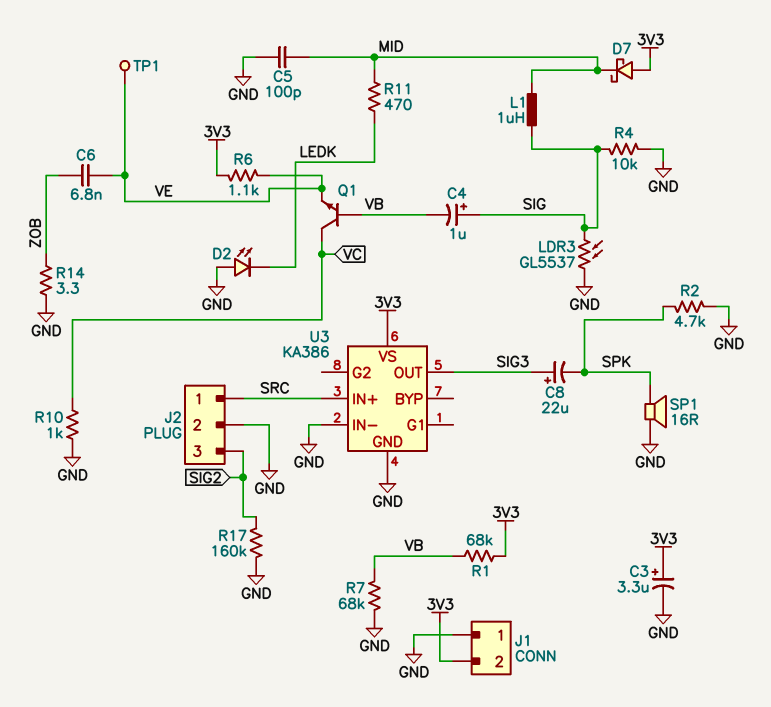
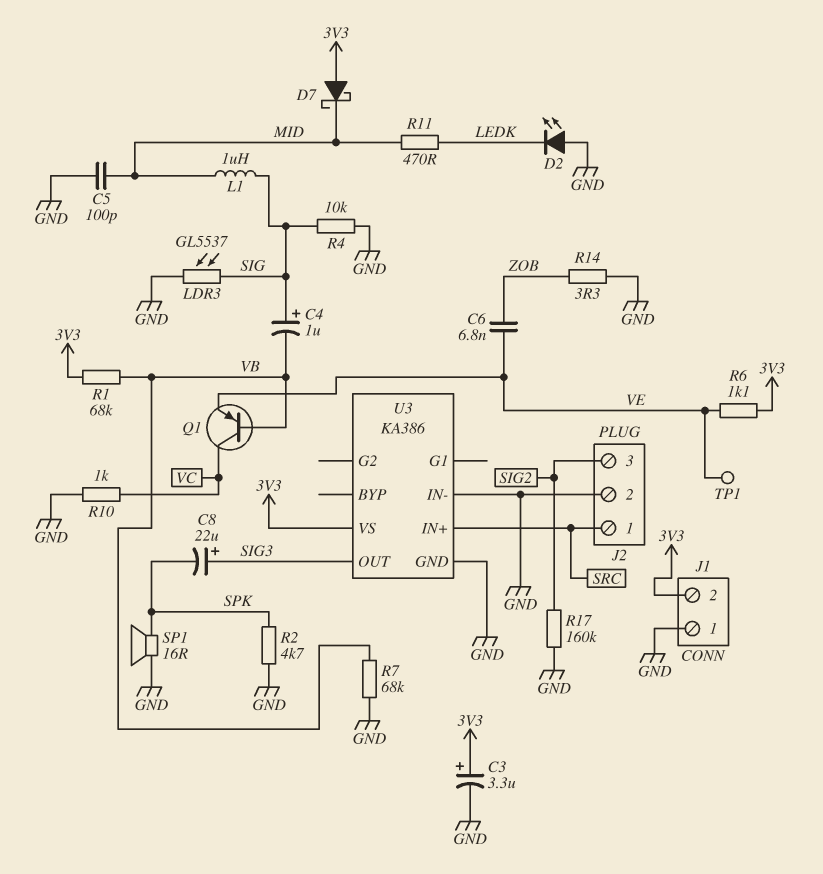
Q1: NPN (B VB, C VC, E VE) -> PNP (B VB, C VC, E VE)

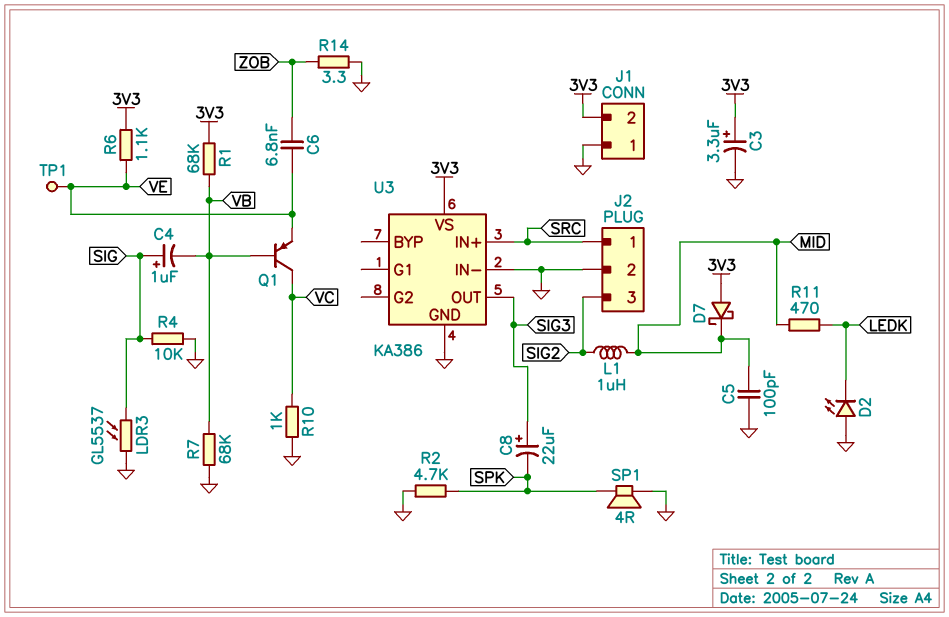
L1: 1uH (MID, SIG) -> 1uH (MID, SIG2)
R17: 160k (GND, SIG2) -> none
SP1: speaker 16R (GND, SPK) -> speaker 4R (GND, SPK)

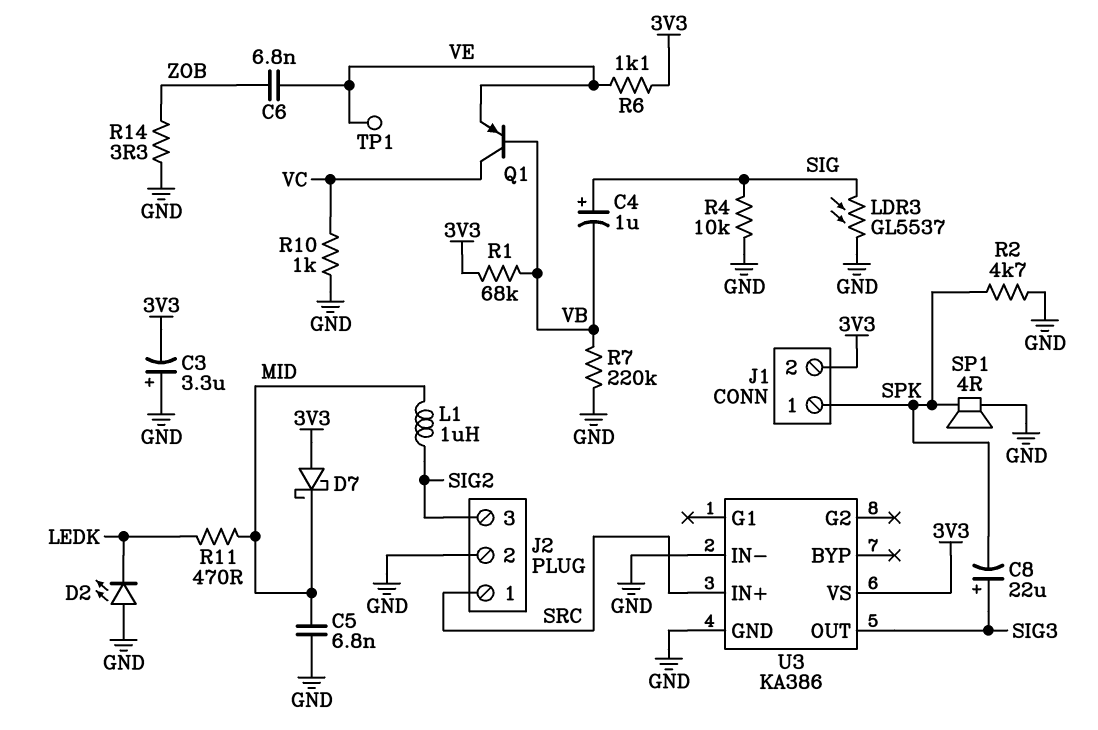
C3: 3.3uF (plus 3V3, minus GND) -> 3.3uF (plus GND, minus 3V3)
C5: 100pF (GND, MID) -> 6.8nF (GND, MID)
J1 pin 1: GND -> SPK
R7: 68k (GND, VB) -> 220k (GND, VB)

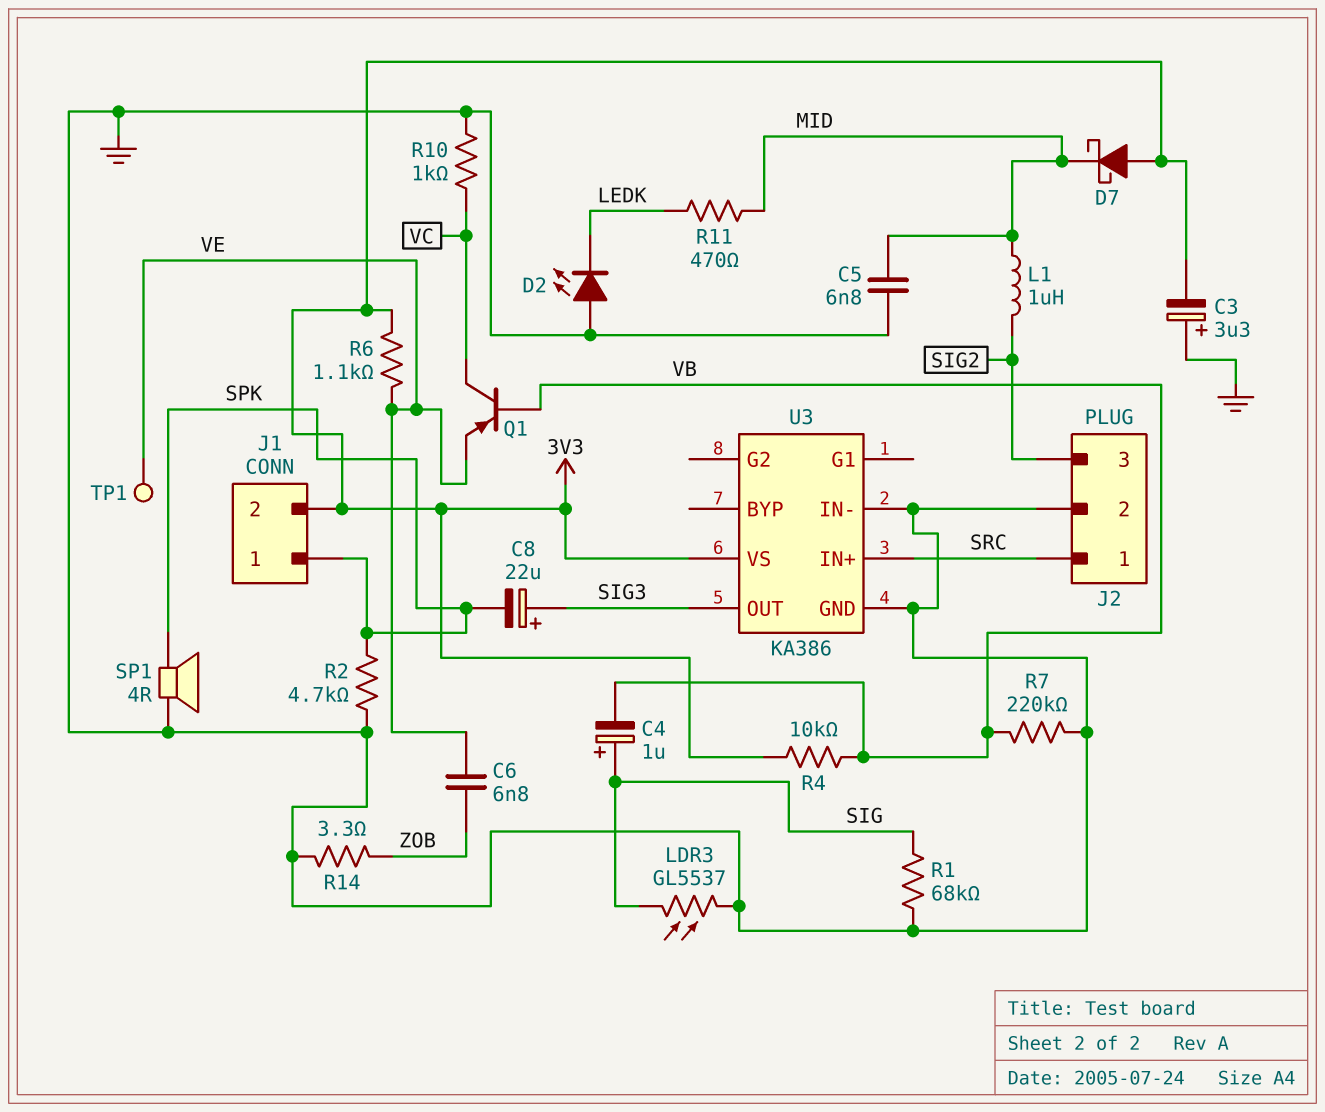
R1: 68k (3V3, VB) -> 68k (GND, SIG)
R4: 10k (GND, SIG) -> 10k (3V3, VB)

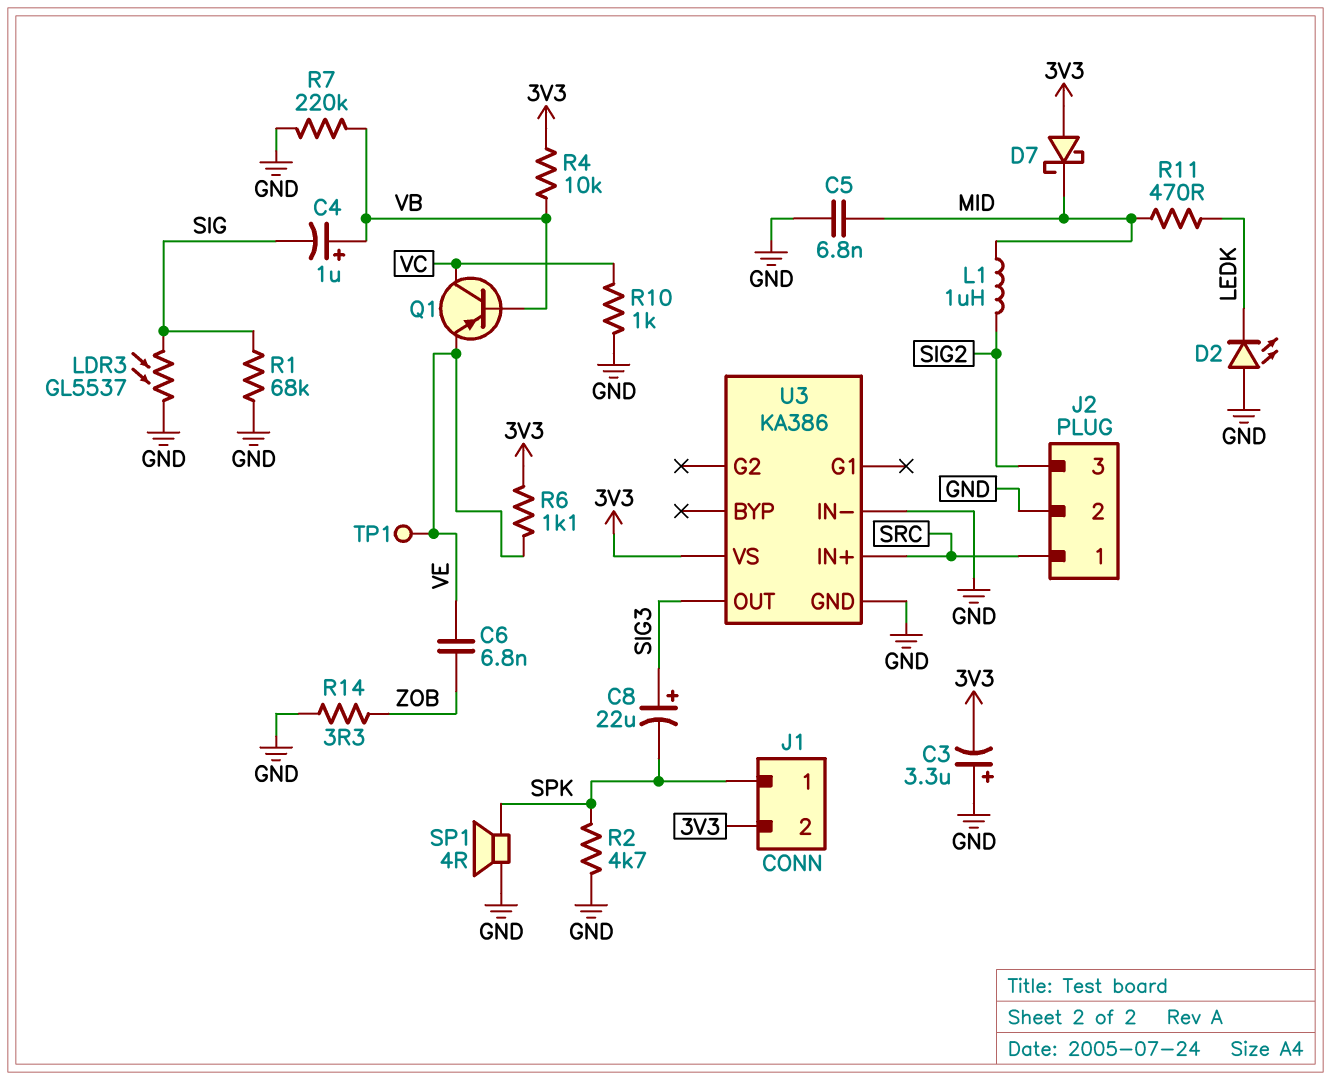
C4: 1uF (plus SIG, minus VB) -> 1uF (plus VB, minus SIG)

